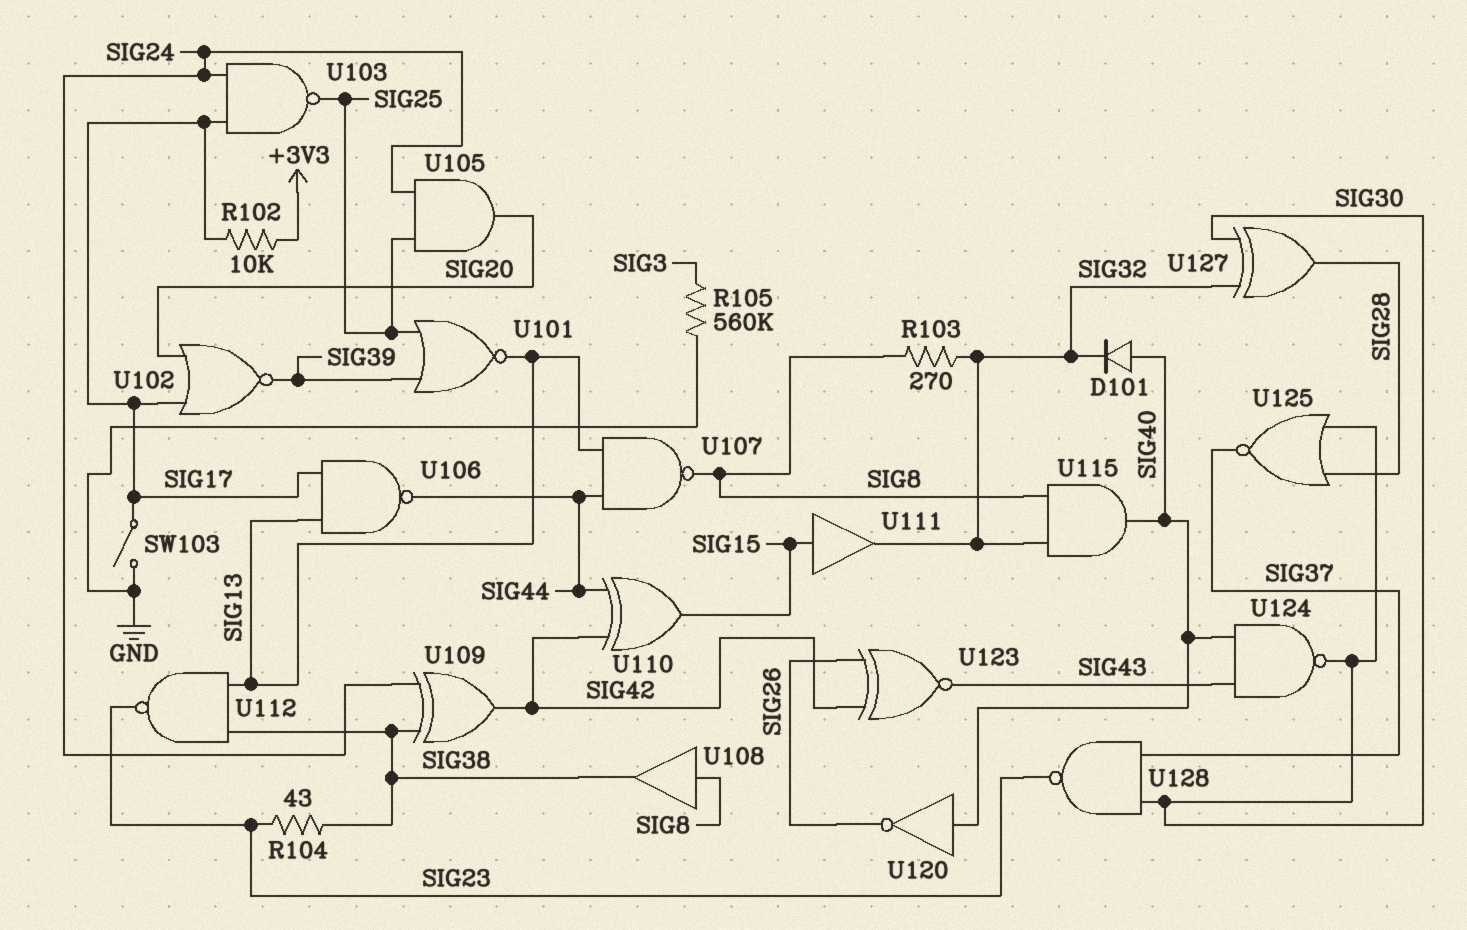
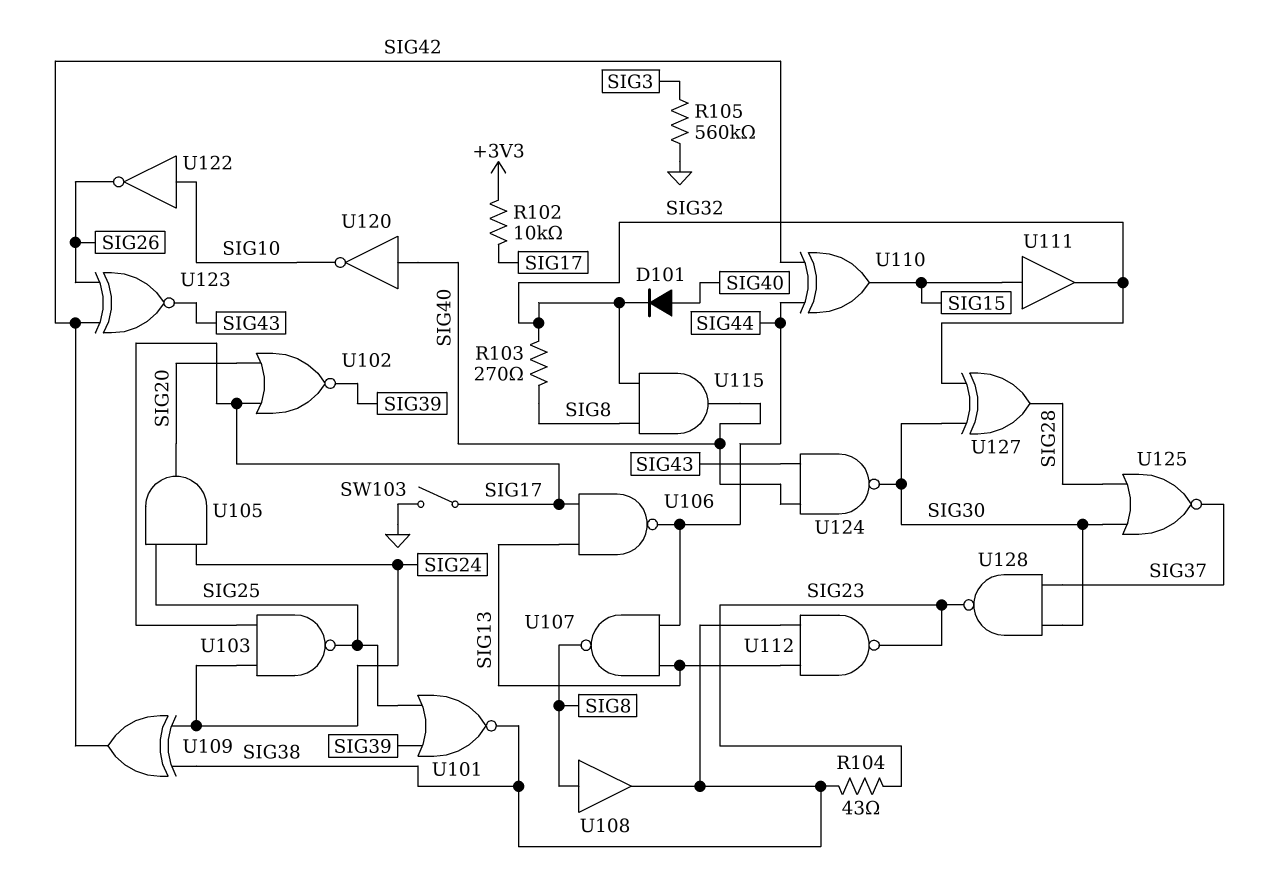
U101: NOR (in SIG25, in SIG39, out SIG13) -> NOR (in SIG25, in SIG39, out SIG38)
U120: NOT (in SIG40, out SIG26) -> NOT (in SIG40, out SIG10)
U122: none -> NOT (in SIG10, out SIG26)

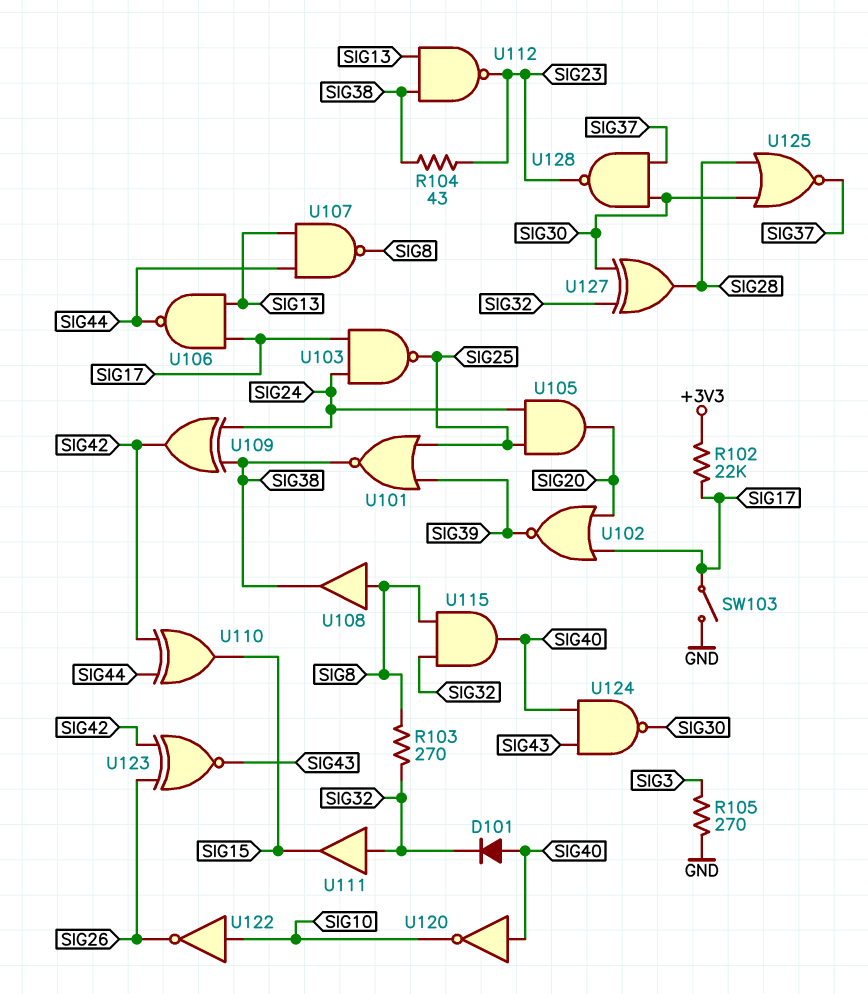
R102: 10k (+3V3, SIG17) -> 22k (+3V3, SIG17)
R105: 560k (GND, SIG3) -> 270 (GND, SIG3)
U111: buffer (in SIG15, out SIG32) -> buffer (in SIG32, out SIG15)

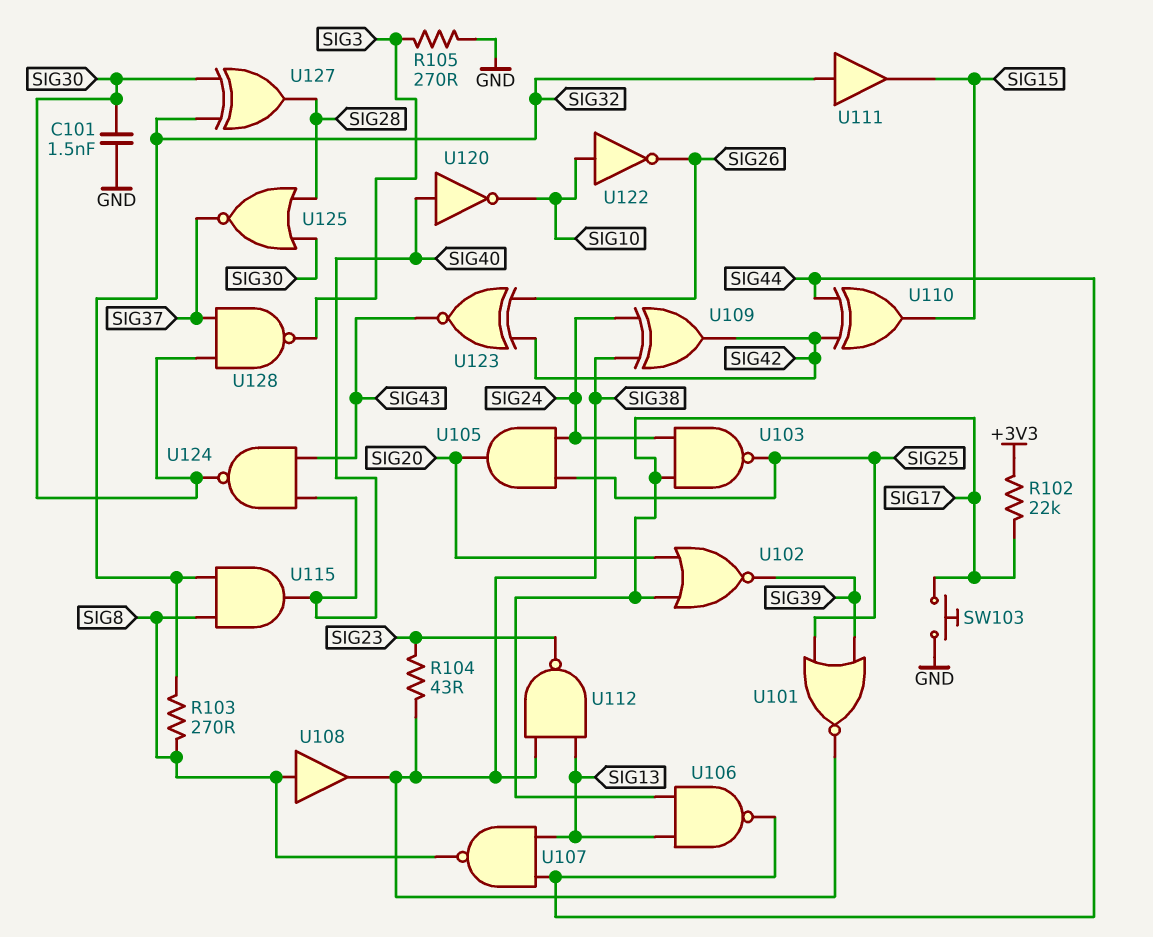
C101: none -> 1.5nF (GND, SIG30)
D101: diode (A SIG40, K SIG32) -> none
SW103: switch (GND, SIG17) -> button (GND, SIG17)
U128: NAND (in SIG30, in SIG37, out SIG23) -> NAND (in SIG30, in SIG37, out SIG3)

